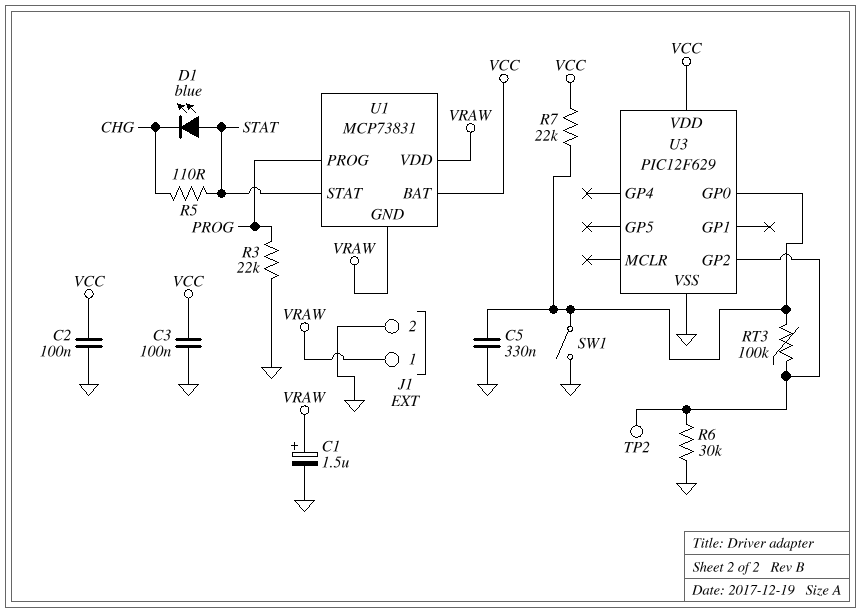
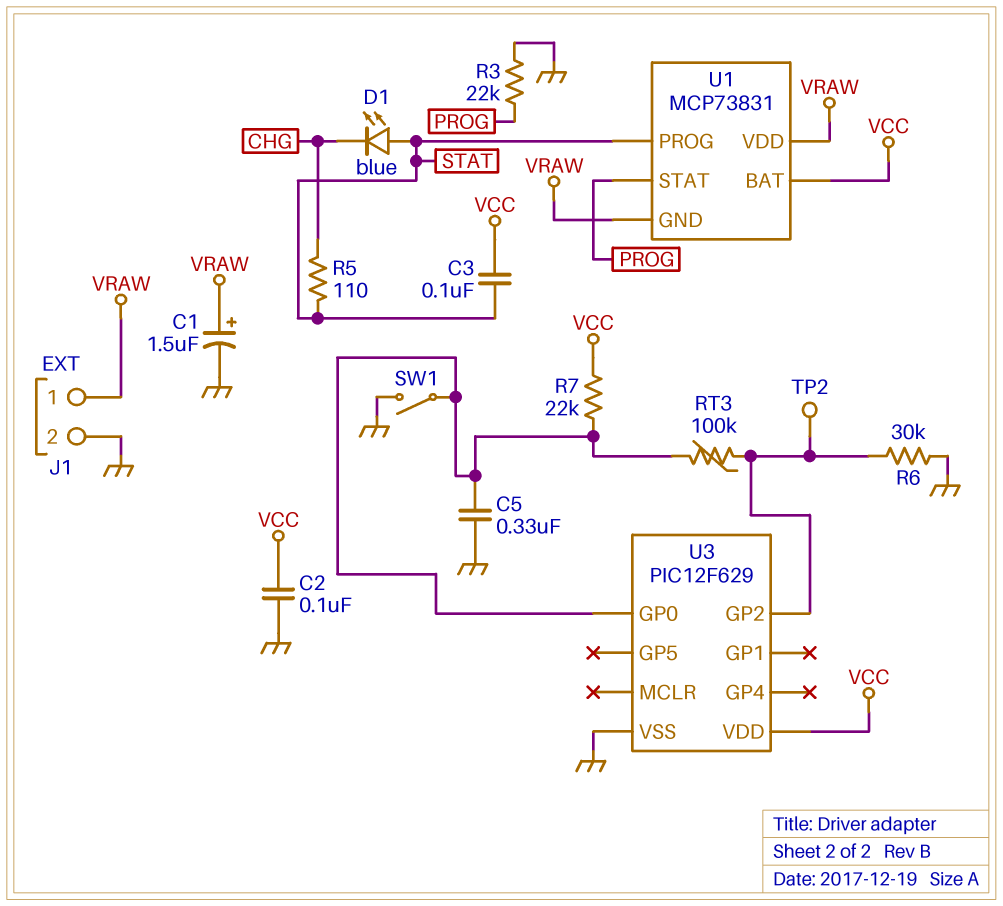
C3: 100nF (GND, VCC) -> 100nF (STAT, VCC)
U1 pin PROG: PROG -> STAT
U1 pin STAT: STAT -> PROG

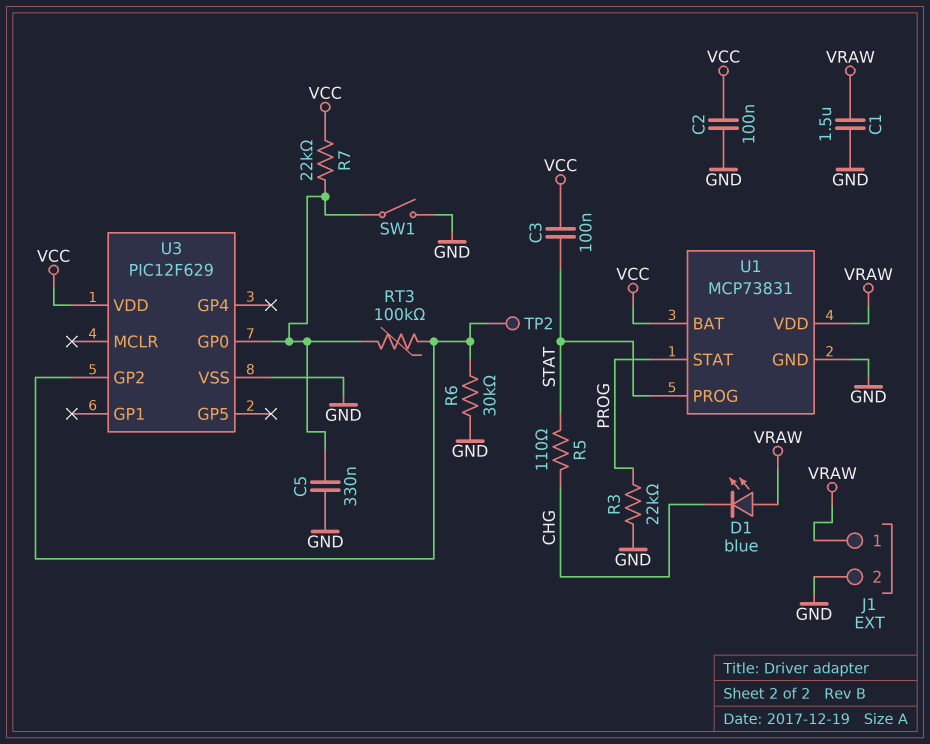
C1: 1.5uF (plus VRAW, minus GND) -> 1.5uF (GND, VRAW)
D1: LED blue (A STAT, K CHG) -> LED blue (A VRAW, K CHG)
U1 pin GND: VRAW -> GND

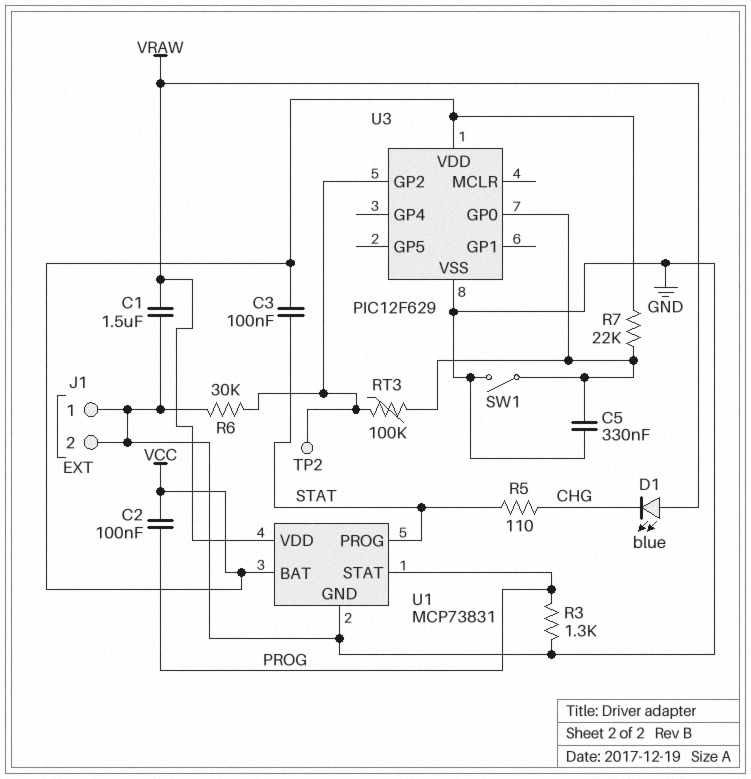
C2: 100nF (GND, VCC) -> 100nF (PROG, VCC)
J1 pin 1: VRAW -> GND
R3: 22k (GND, PROG) -> 1.3k (GND, PROG)

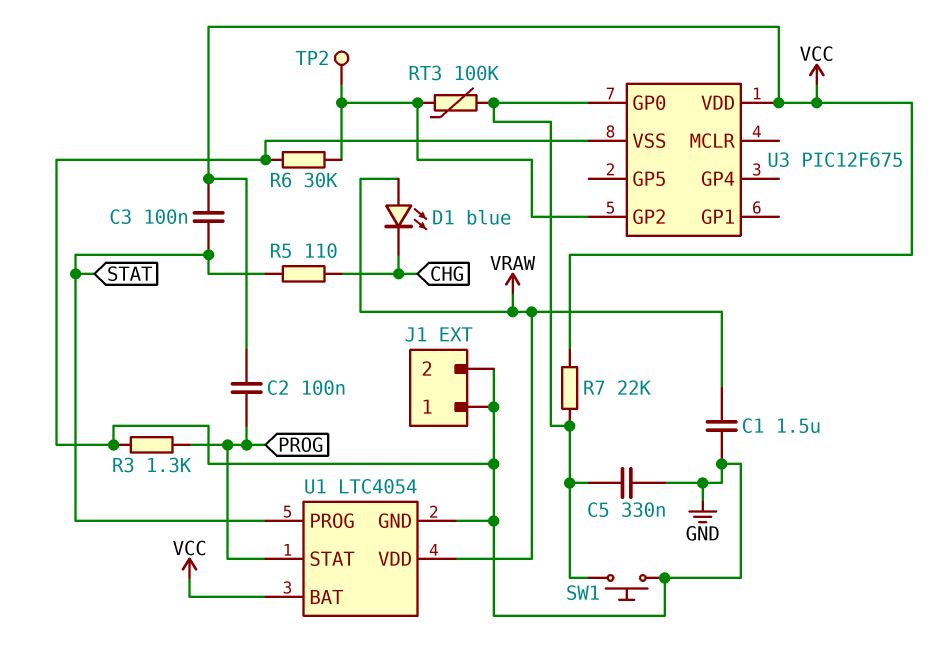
SW1: switch (GND, U3/GP0) -> button (GND, U3/GP0)
U1: MCP73831 -> LTC4054
U3: PIC12F629 -> PIC12F675

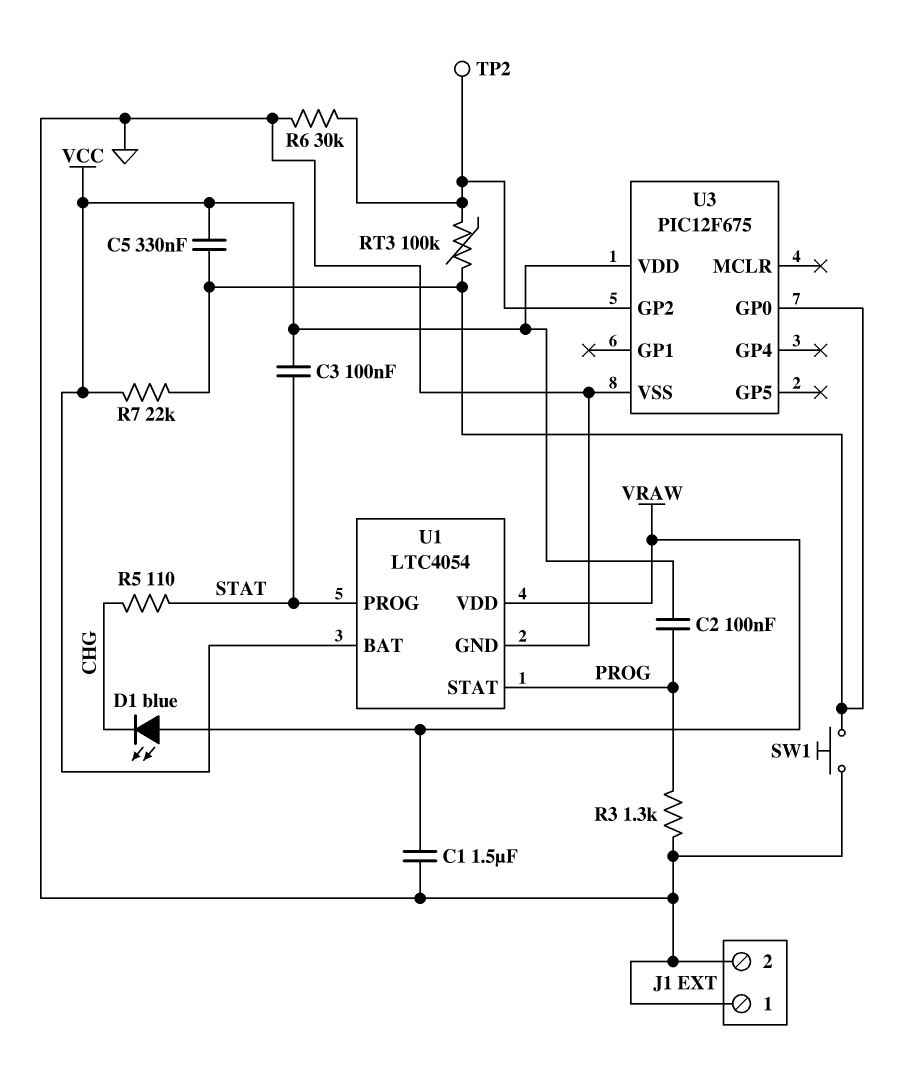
C5: 330nF (GND, U3/GP0) -> 330nF (U3/GP0, VCC)

